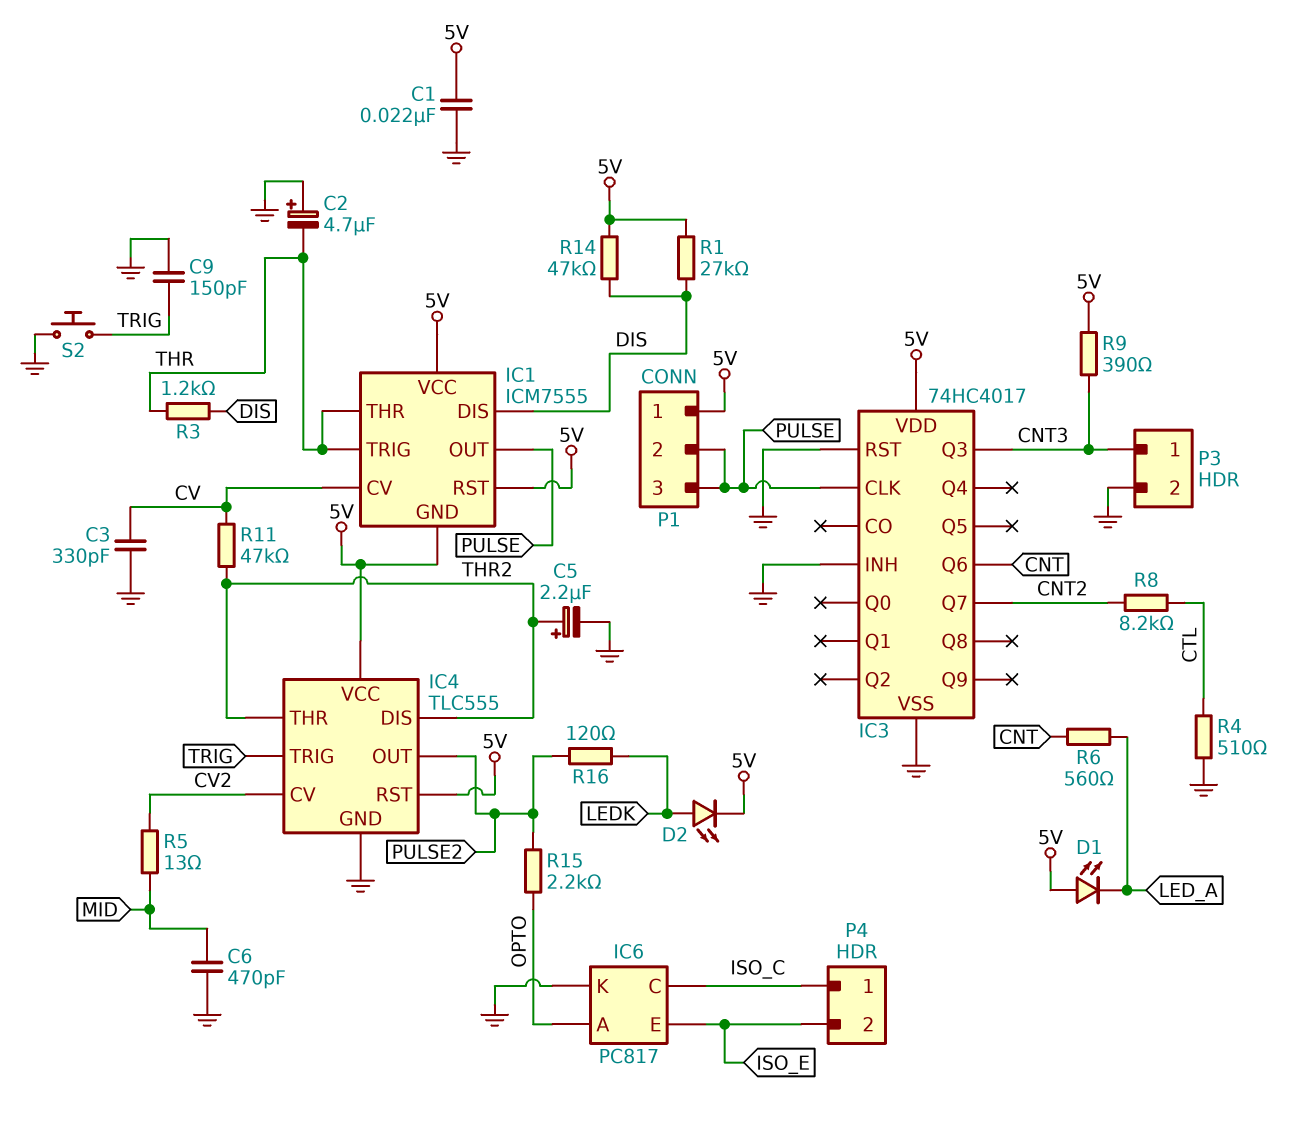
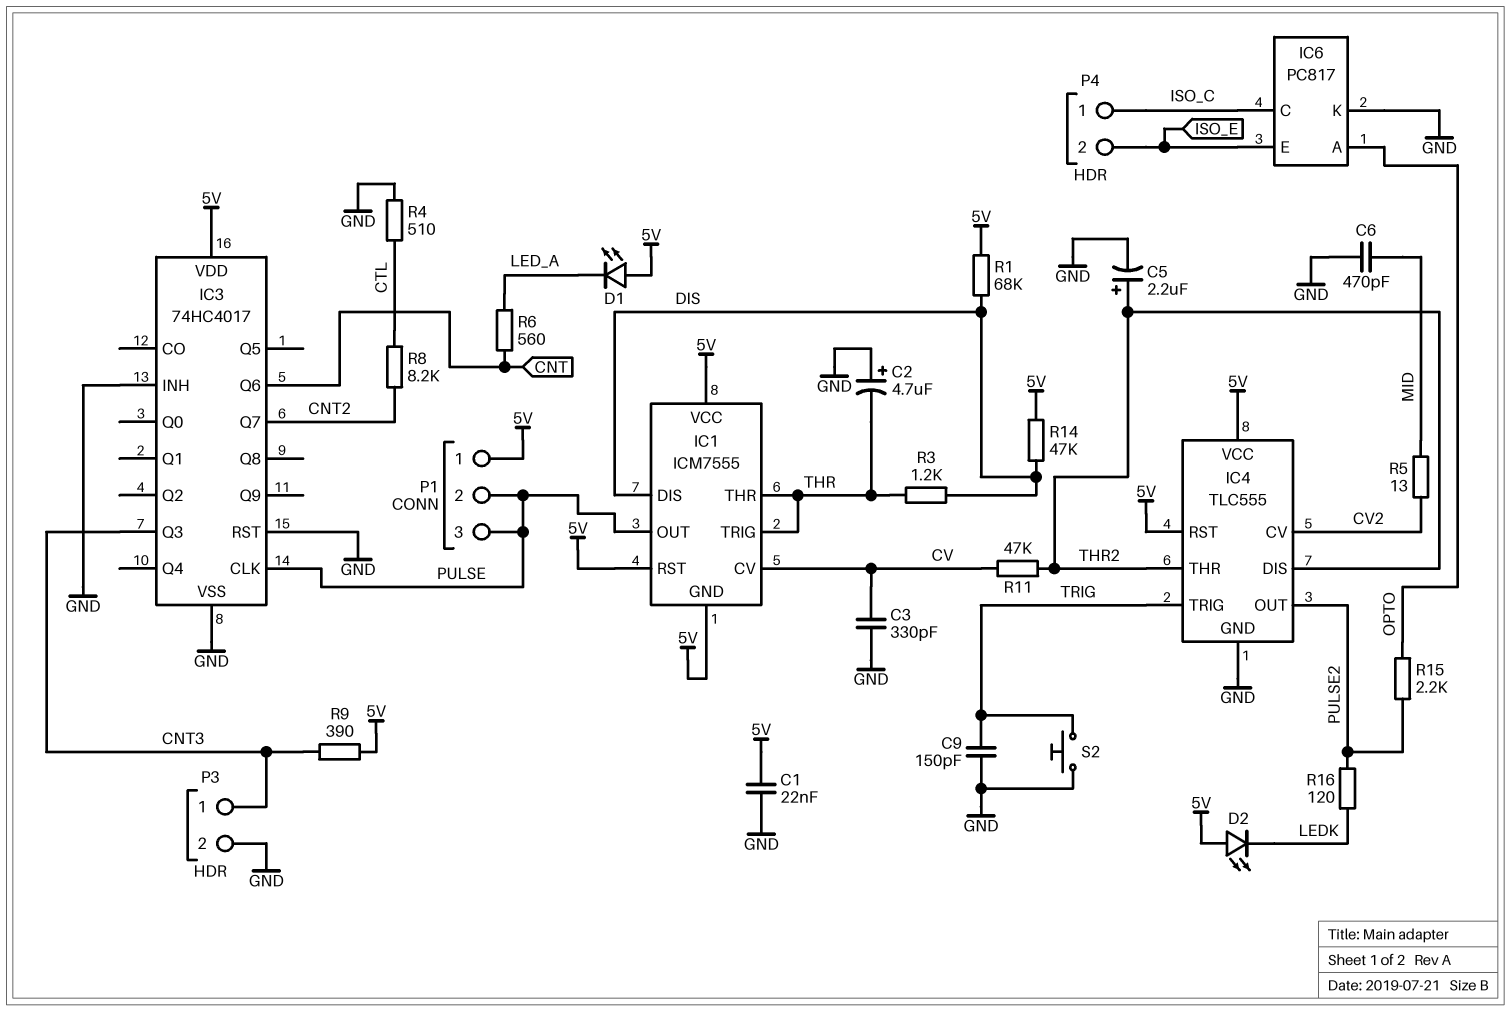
D2: LED (A LEDK, K 5V) -> LED (A 5V, K LEDK)
R1: 27k (5V, DIS) -> 68k (5V, DIS)

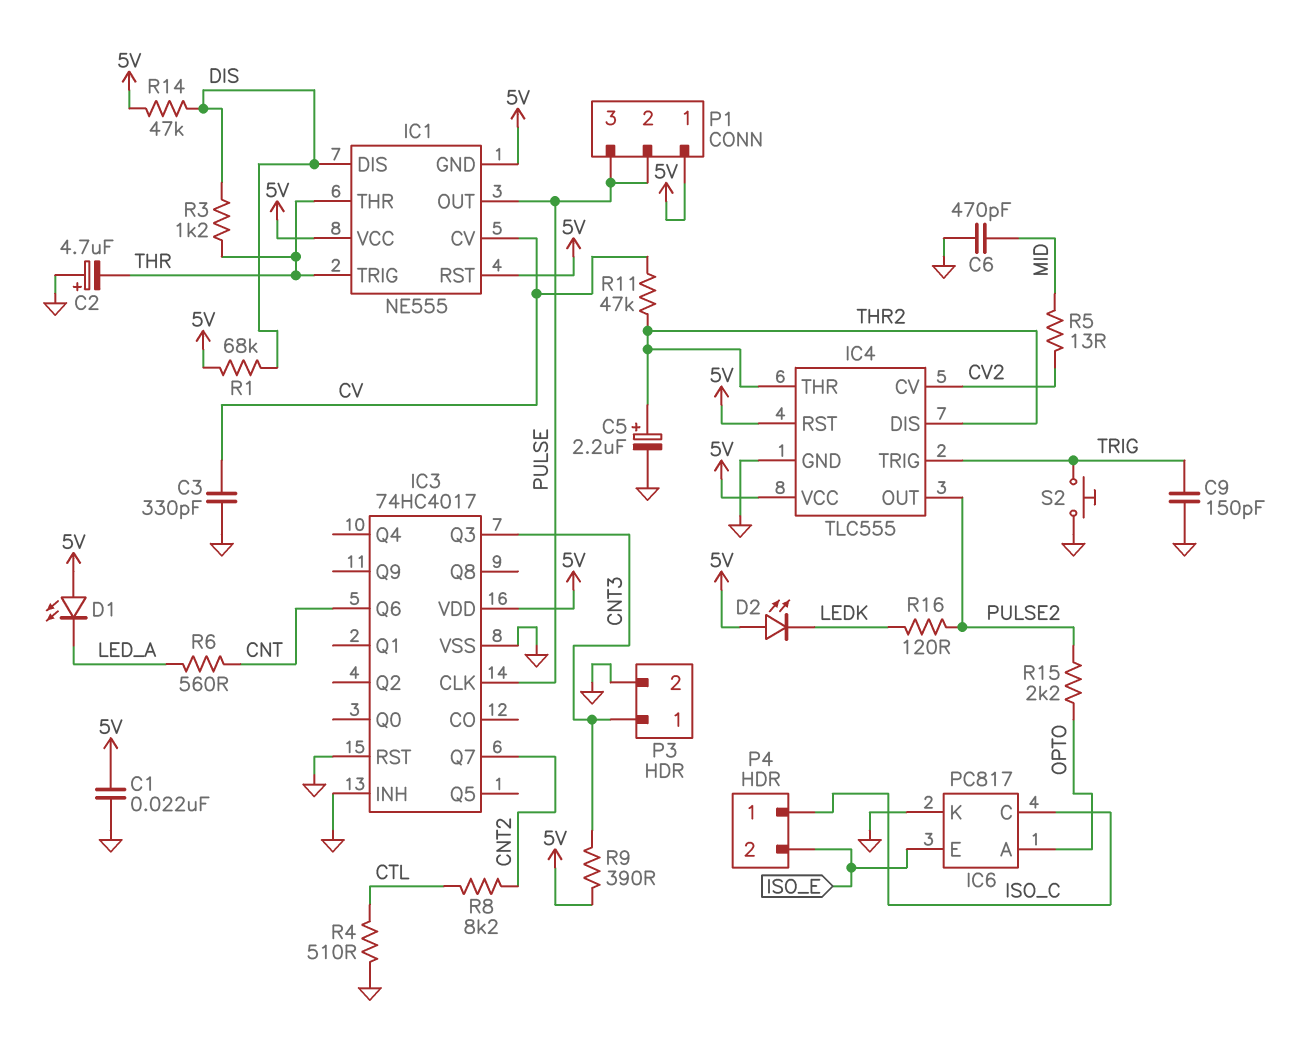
IC1: ICM7555 -> NE555

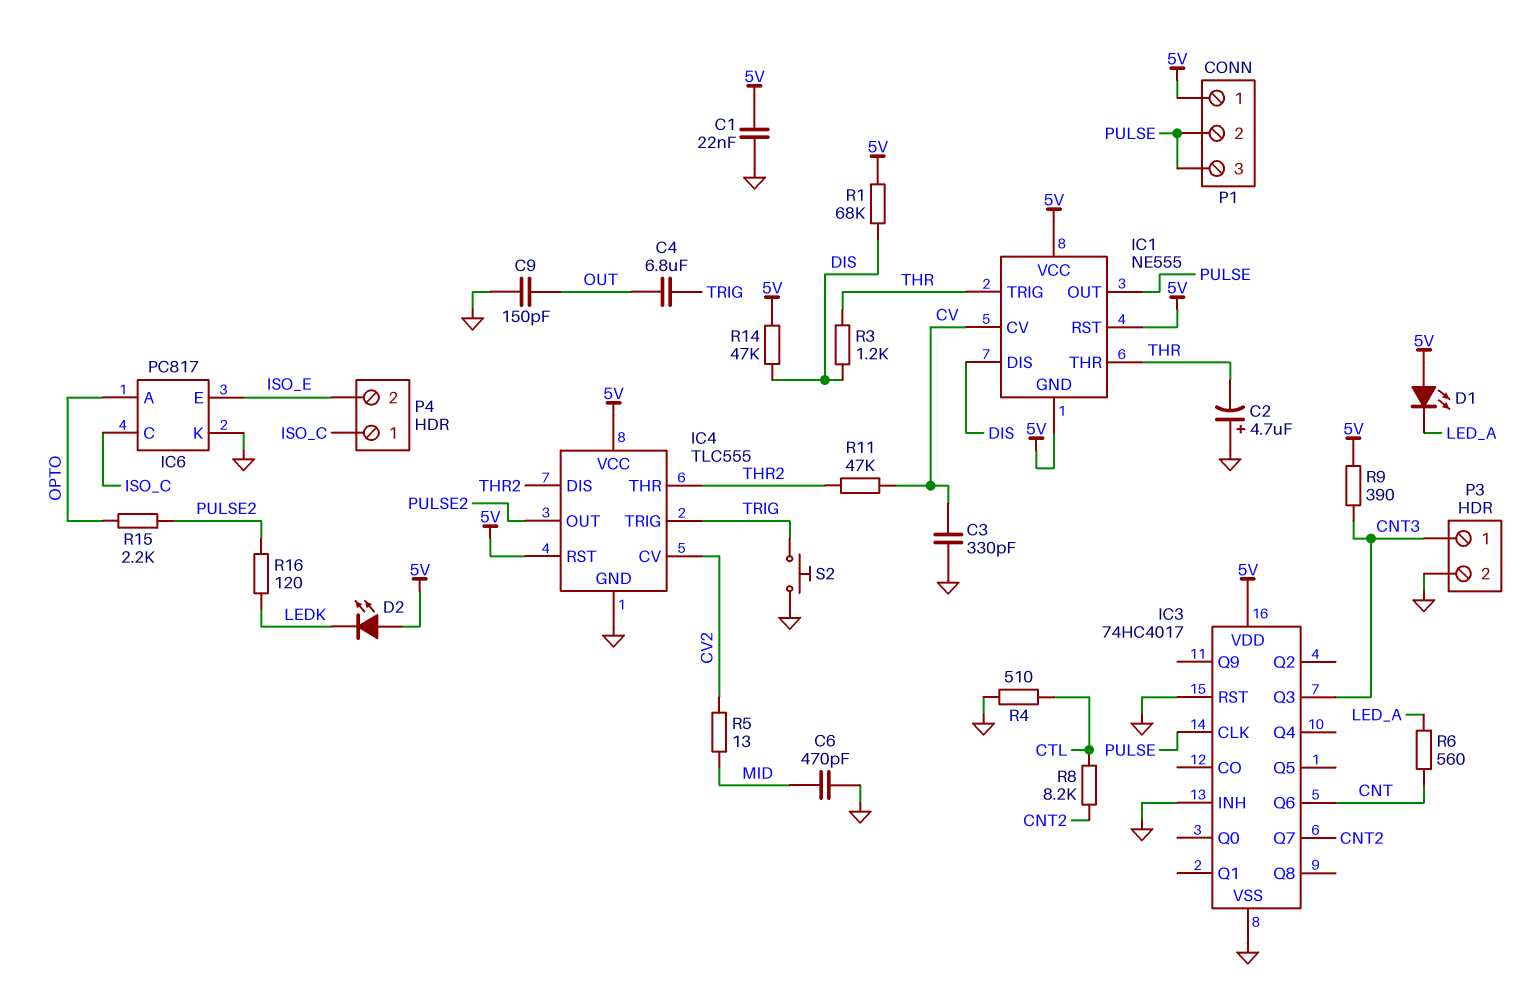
C4: none -> 6.8uF (OUT, TRIG)
C5: 2.2uF (plus THR2, minus GND) -> none
C9: 150pF (GND, TRIG) -> 150pF (GND, OUT)

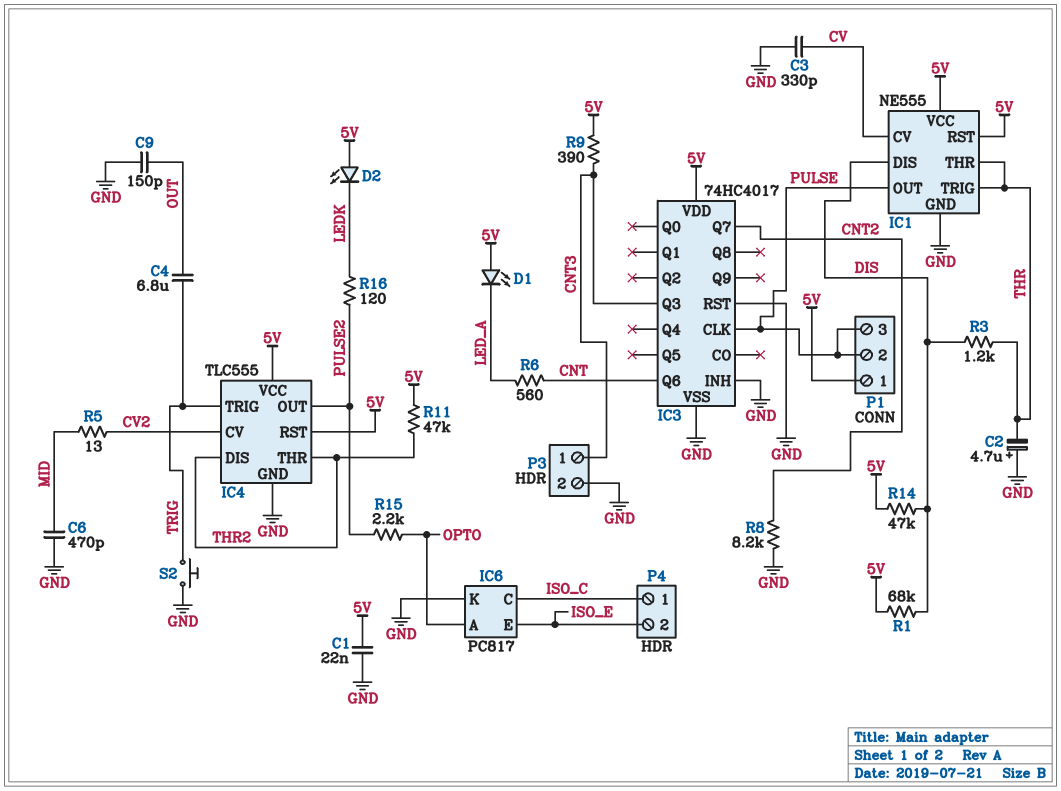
IC1 pin GND: 5V -> GND
R4: 510 (CTL, GND) -> none
R8: 8.2k (CNT2, CTL) -> 8.2k (CNT2, GND)
R11: 47k (CV, THR2) -> 47k (5V, THR2)

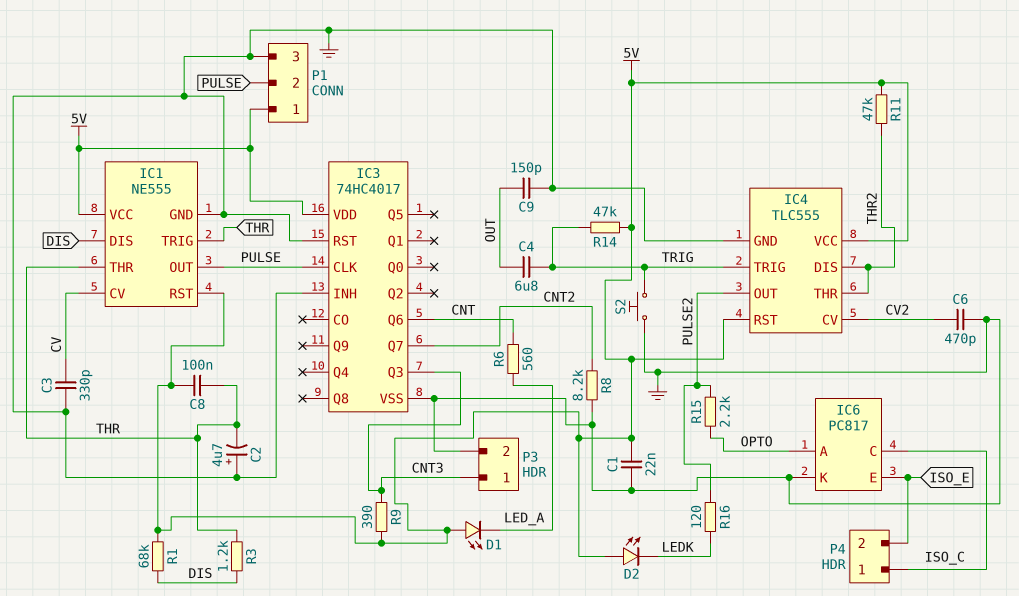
C6: 470pF (GND, MID) -> 470pF (CV2, GND)
C8: none -> 100nF (5V, THR)
P1 pin 3: PULSE -> GND
R5: 13 (CV2, MID) -> none
R14: 47k (5V, DIS) -> 47k (5V, TRIG)

